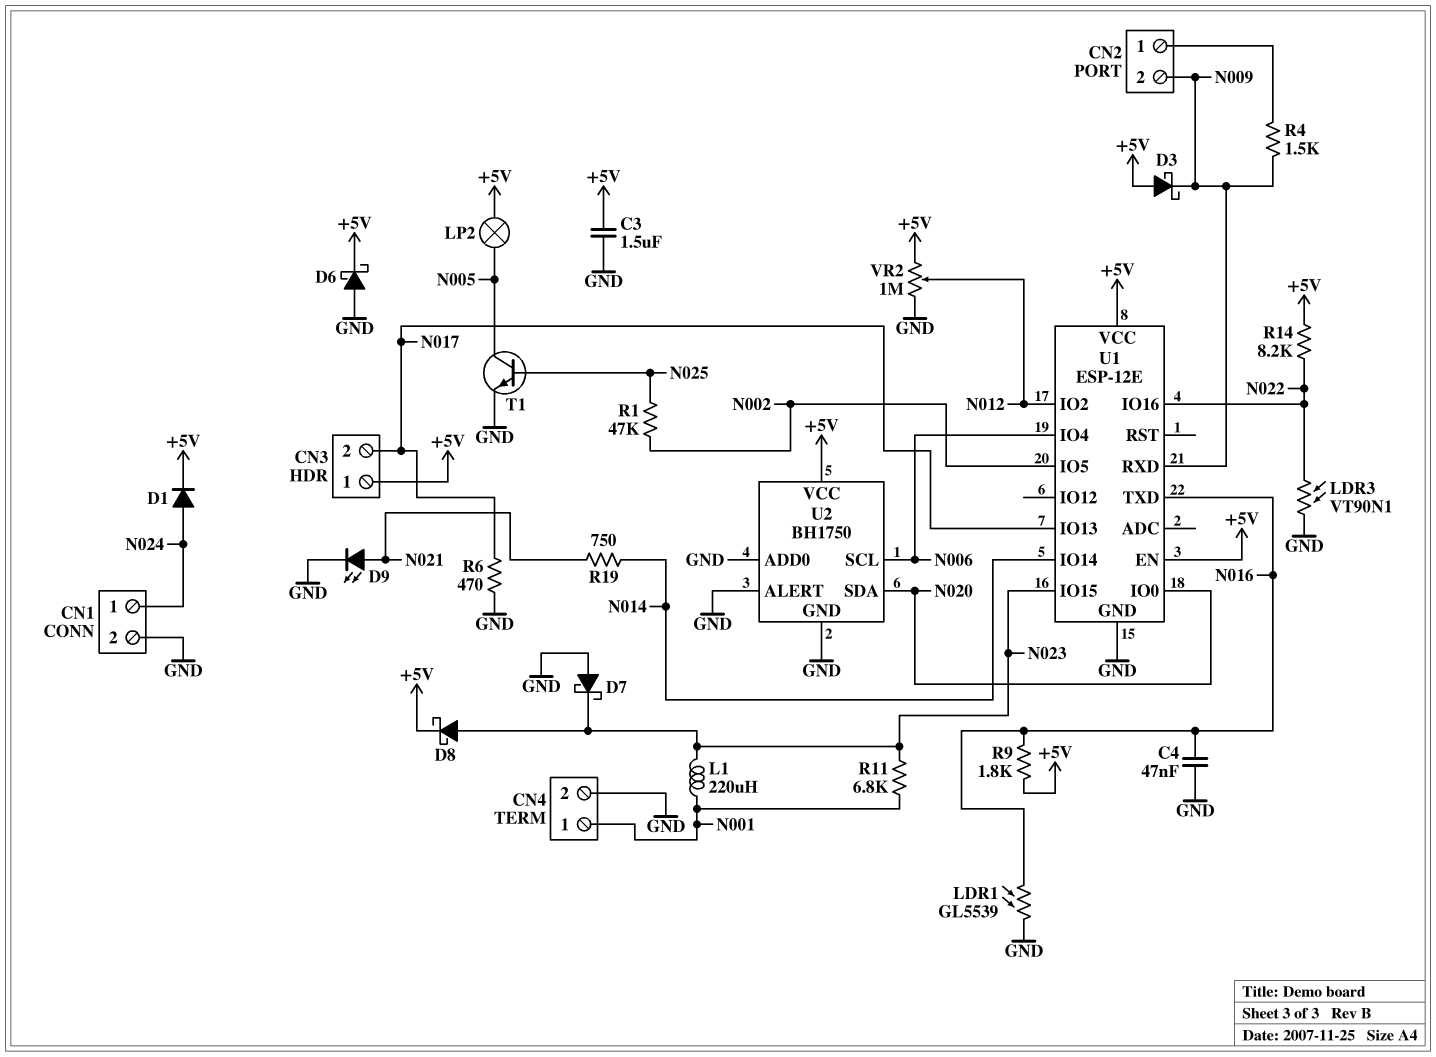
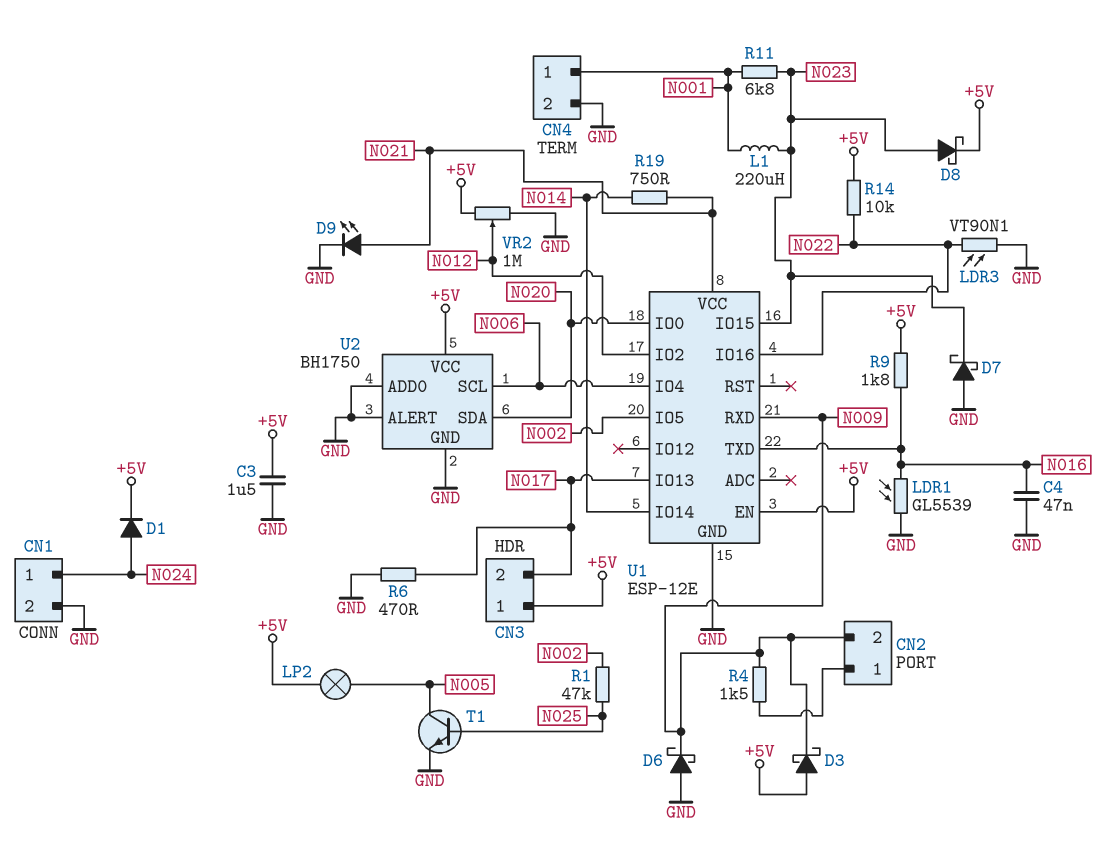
D6: schottky (A GND, K +5V) -> schottky (A GND, K N009)
R14: 8.2k (+5V, N022) -> 10k (+5V, N022)
U1 pin VCC: +5V -> N021

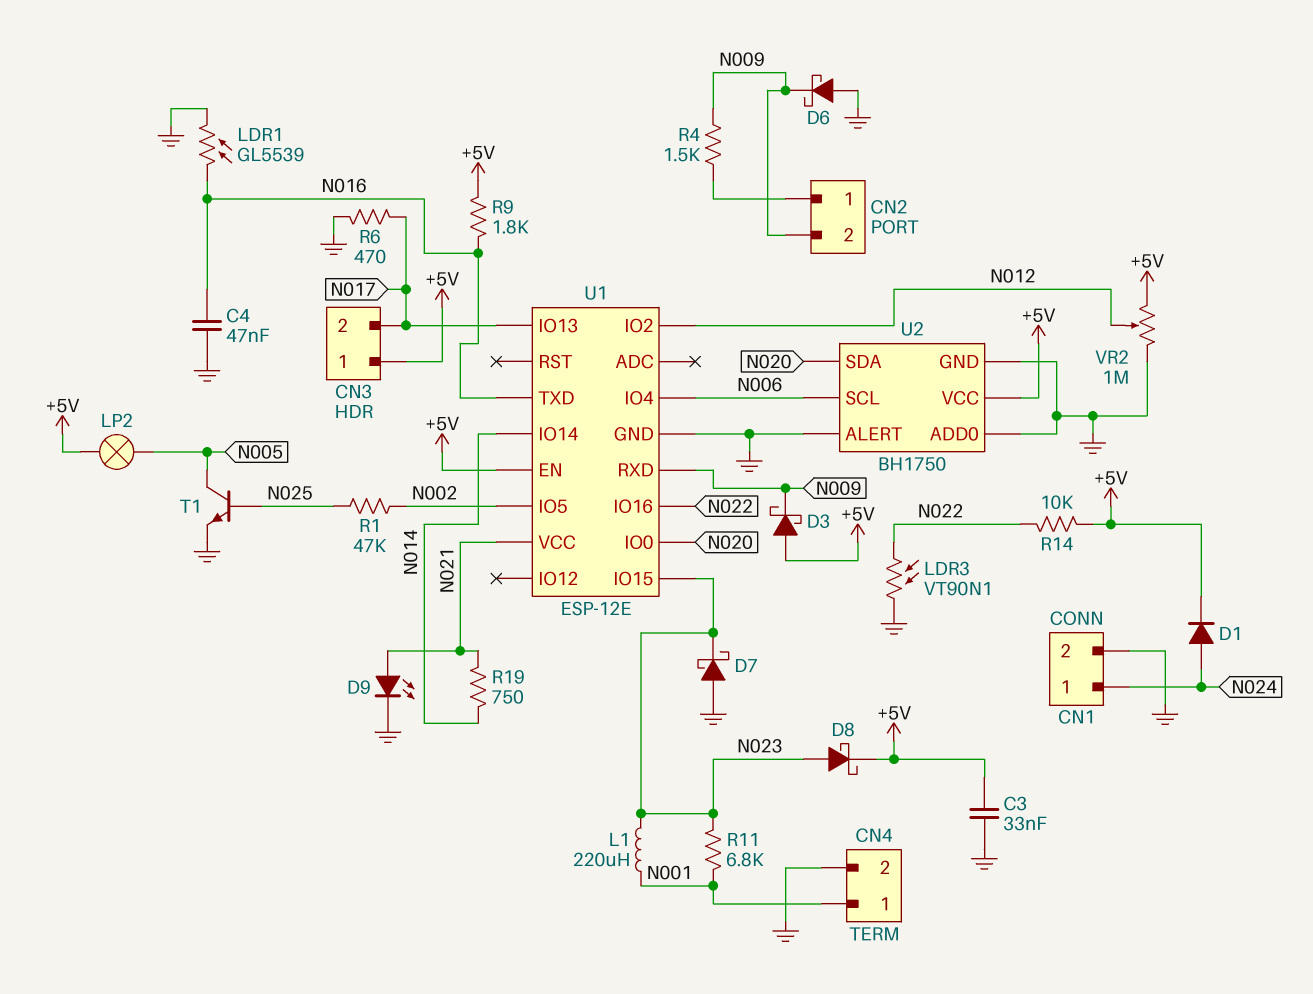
C3: 1.5uF (+5V, GND) -> 33nF (+5V, GND)

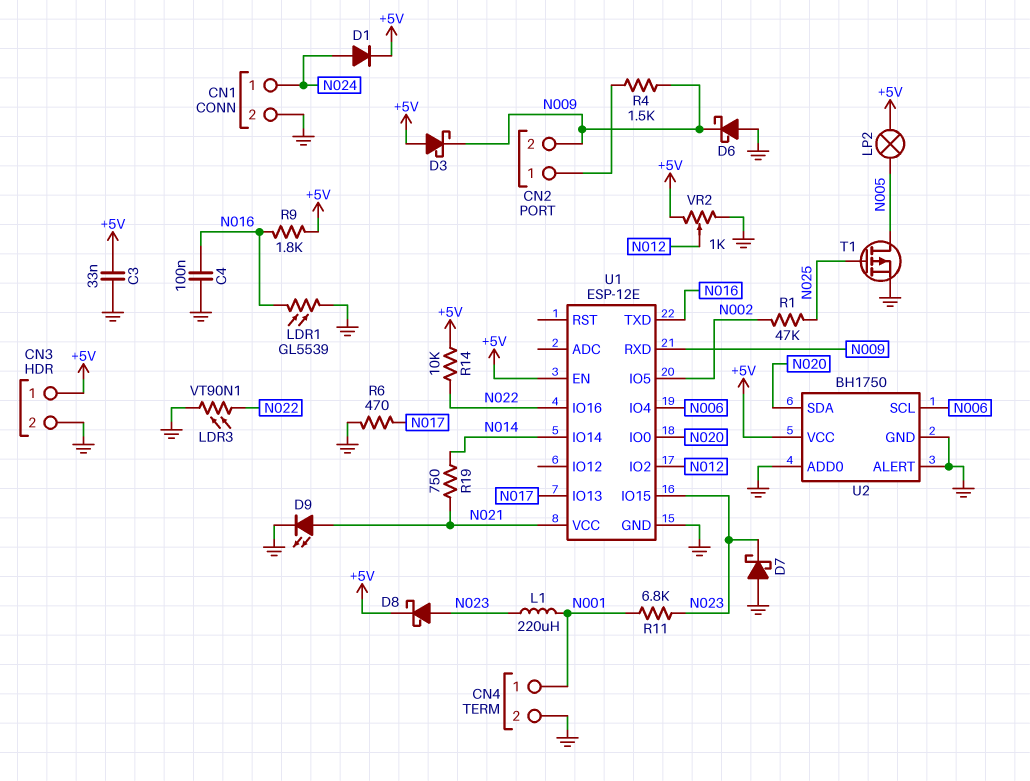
C4: 47nF (GND, N016) -> 100nF (GND, N016)
CN3 pin 2: N017 -> GND
T1: NPN (B N025, C N005, E GND) -> PMOS (G N025, D N005, S GND)
VR2: 1M (+5V, GND, wiper N012) -> 1k (+5V, GND, wiper N012)

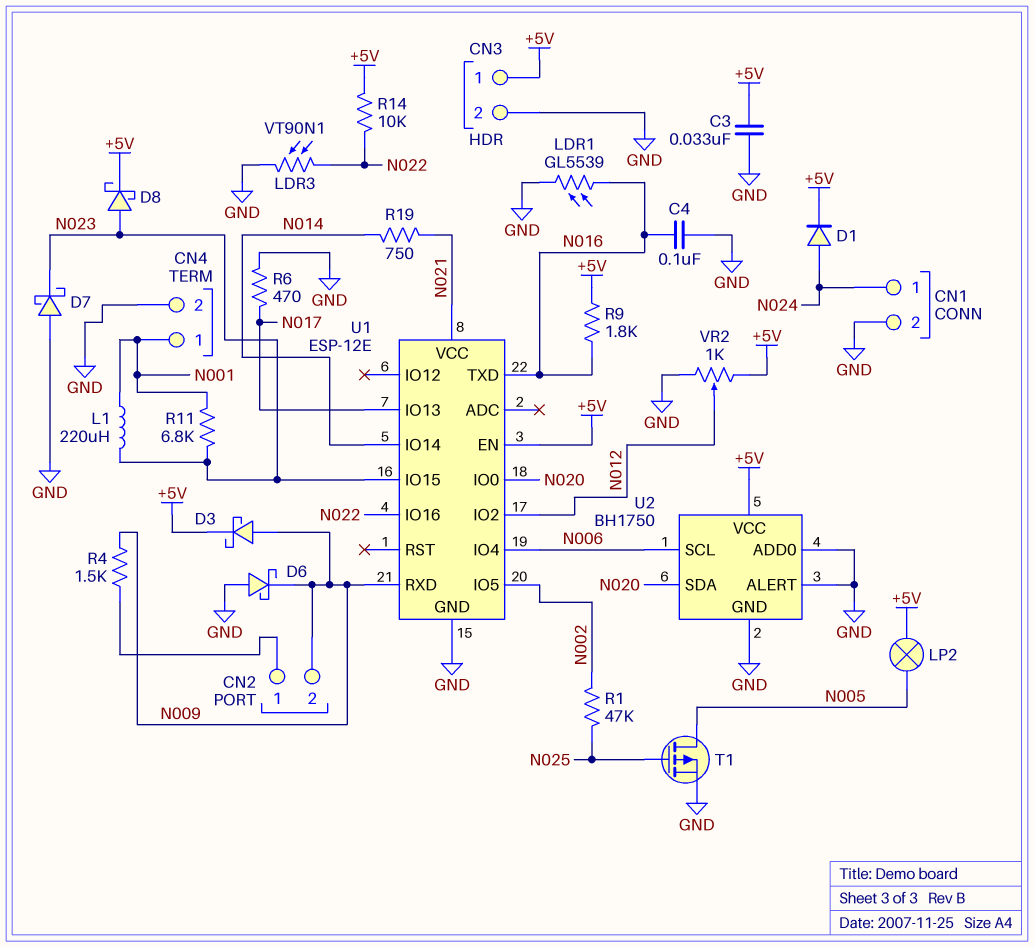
D3: schottky (A +5V, K N009) -> schottky (A N009, K +5V)
D9: LED (A N021, K GND) -> none

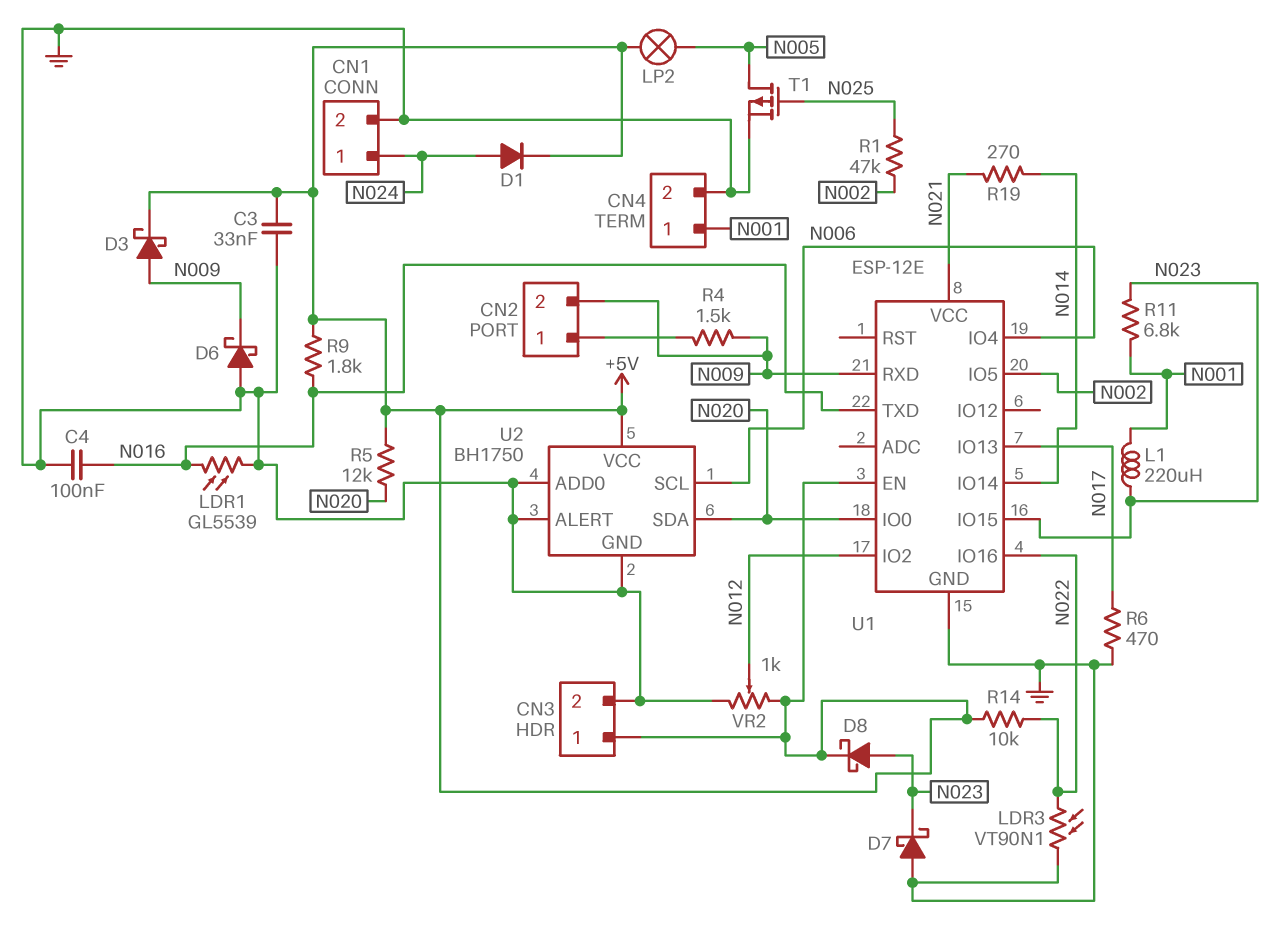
R5: none -> 12k (+5V, N020)
R19: 750 (N014, N021) -> 270 (N014, N021)

